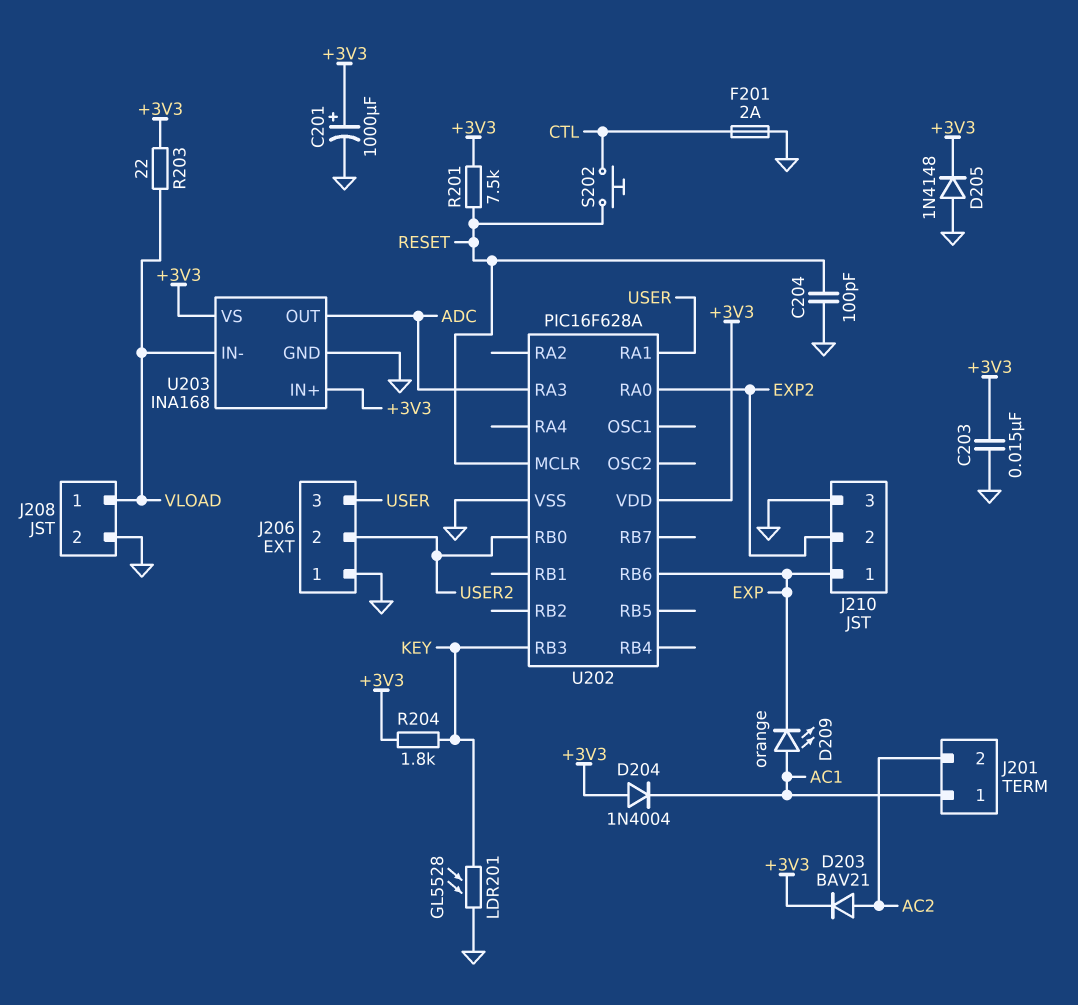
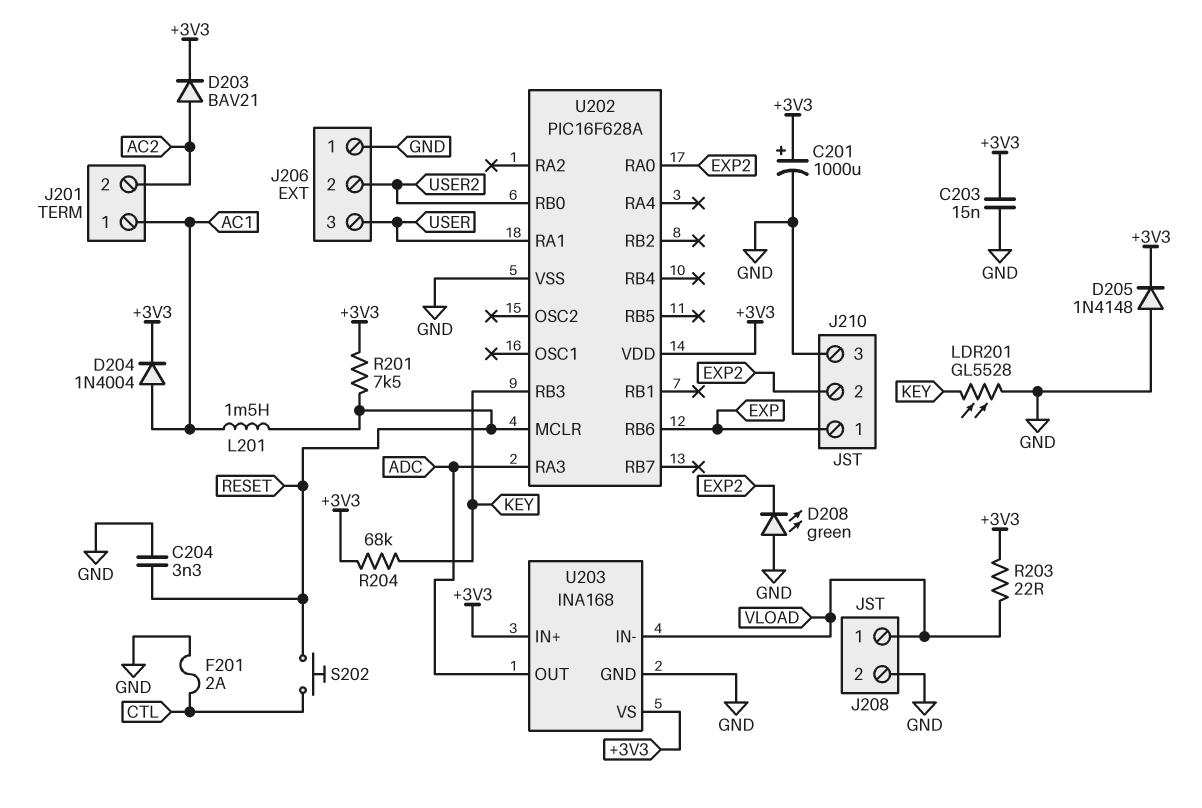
C204: 100pF (GND, RESET) -> 3.3nF (GND, RESET)
D204: diode 1N4004 (A +3V3, K AC1) -> diode 1N4004 (A AC1, K +3V3)
D208: none -> LED green (A GND, K EXP2)
D209: LED orange (A AC1, K EXP) -> none
L201: none -> 1.5mH (AC1, RESET)
R204: 1.8k (+3V3, KEY) -> 68k (+3V3, KEY)

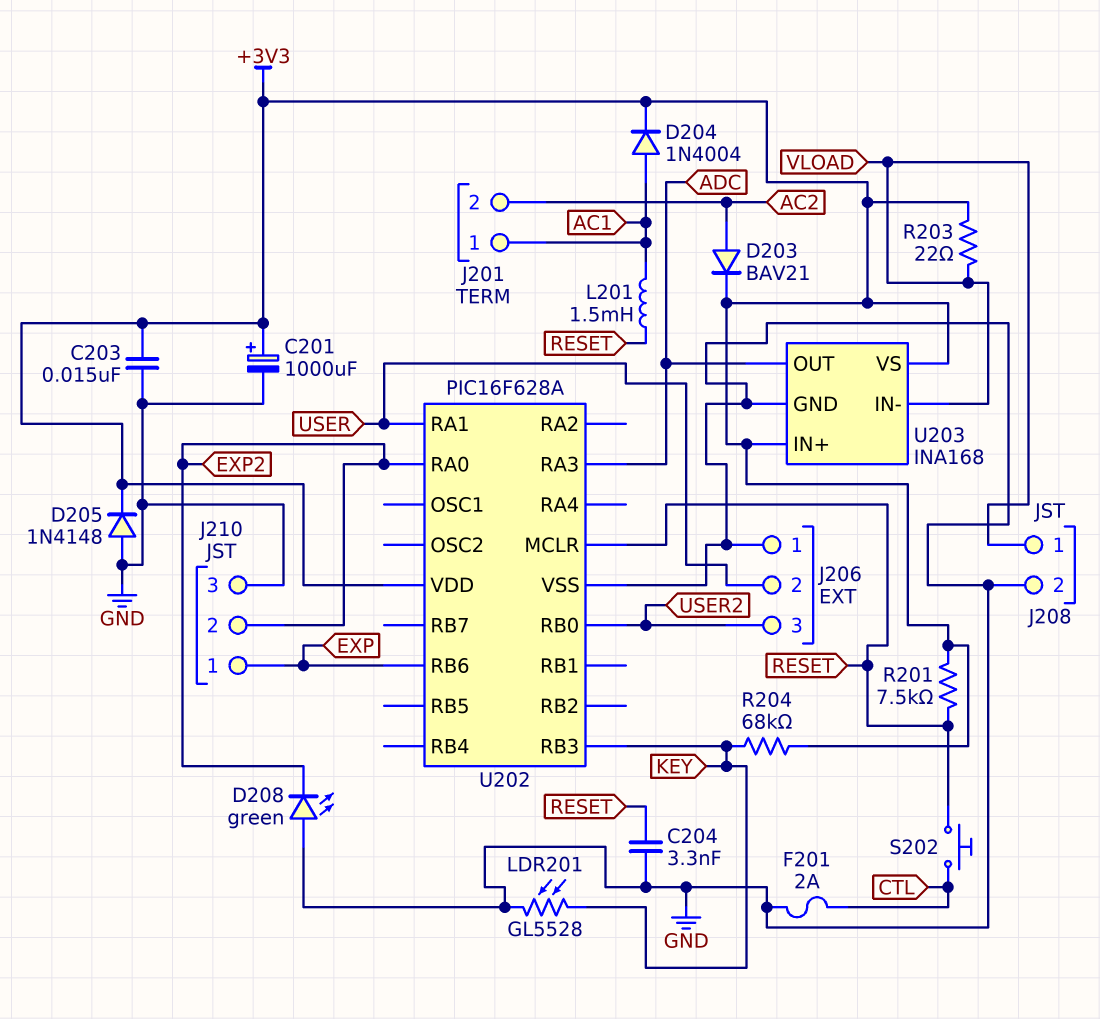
J206 pin 2: USER2 -> USER
J206 pin 3: USER -> USER2

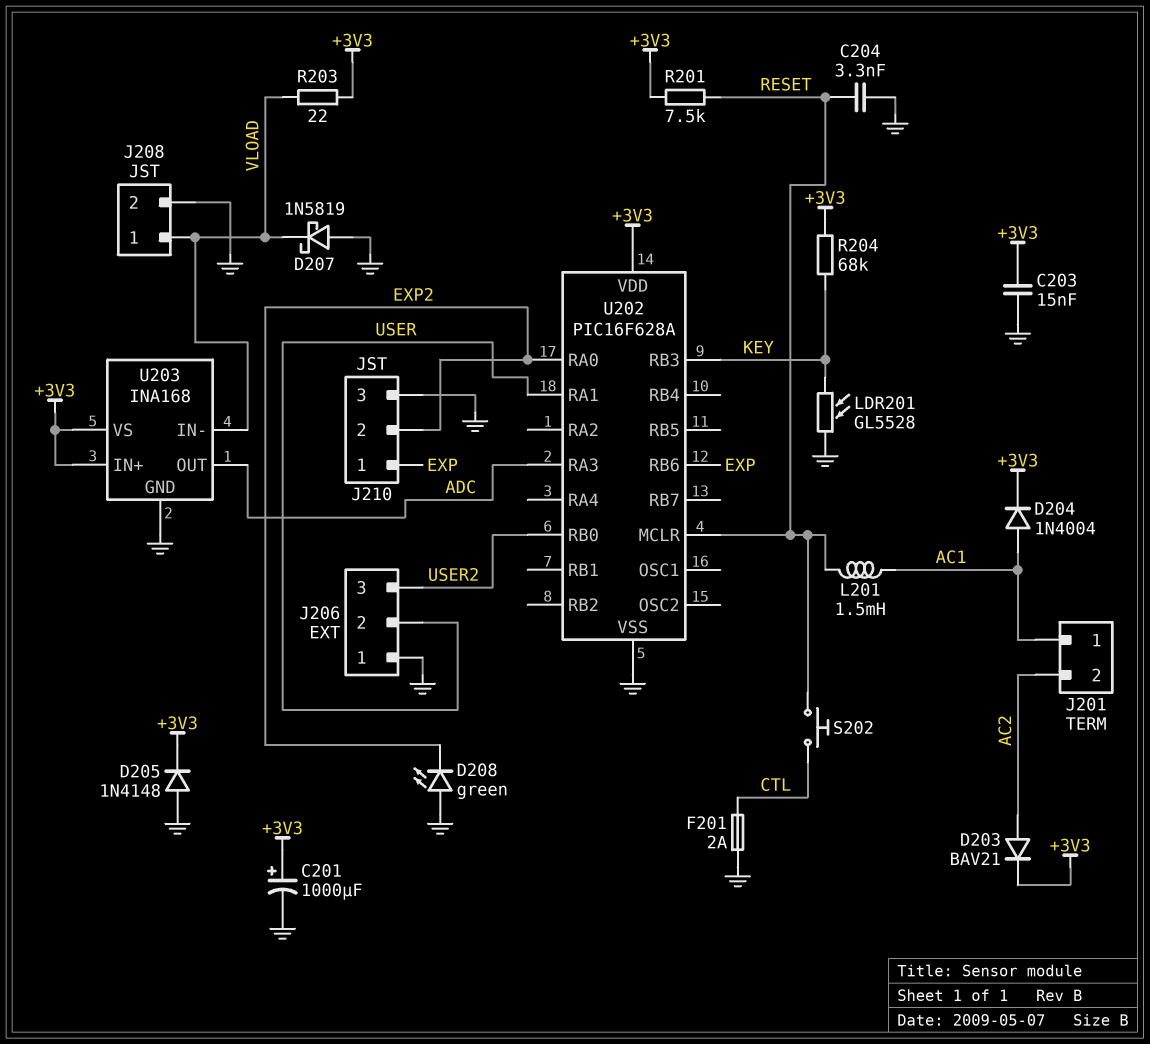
D207: none -> schottky 1N5819 (A GND, K VLOAD)

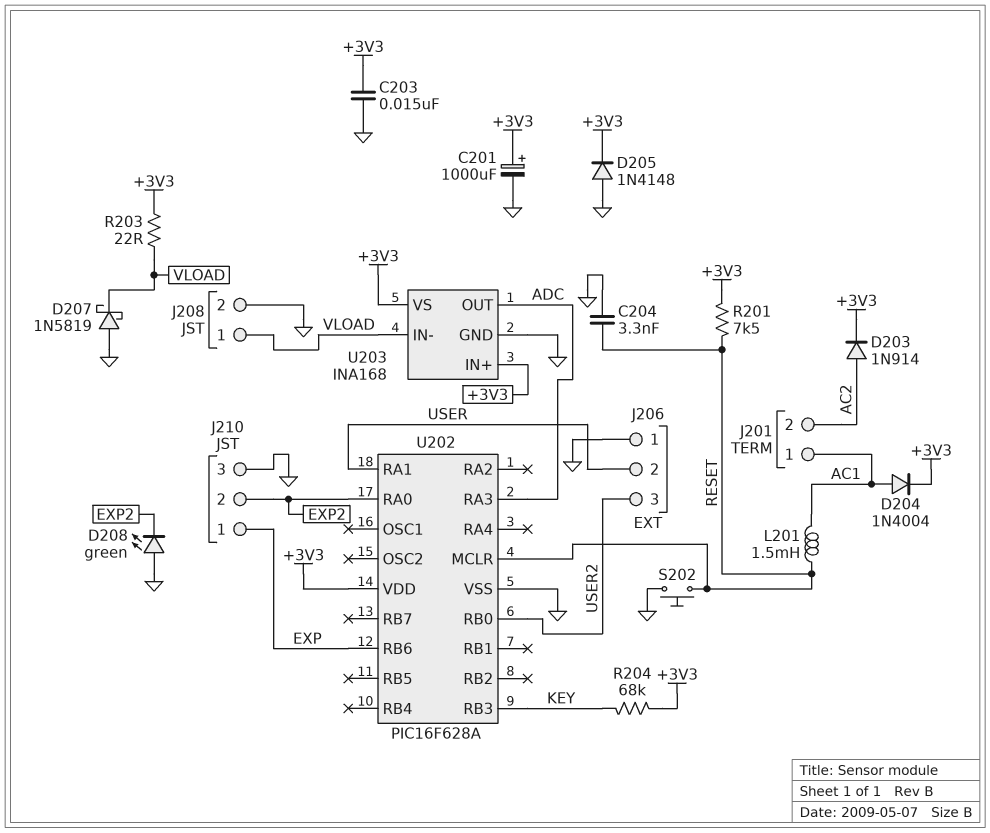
D203: diode BAV21 (A AC2, K +3V3) -> diode 1N914 (A AC2, K +3V3)
F201: 2A (CTL, GND) -> none
LDR201: GL5528 (GND, KEY) -> none
S202: button (CTL, RESET) -> button (GND, RESET)

